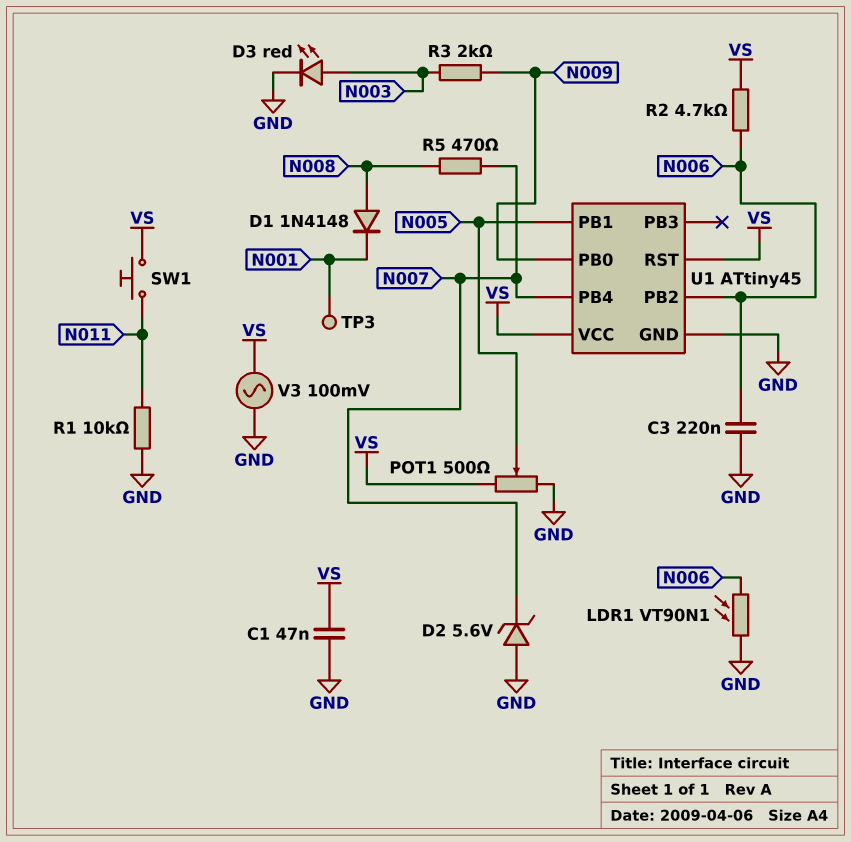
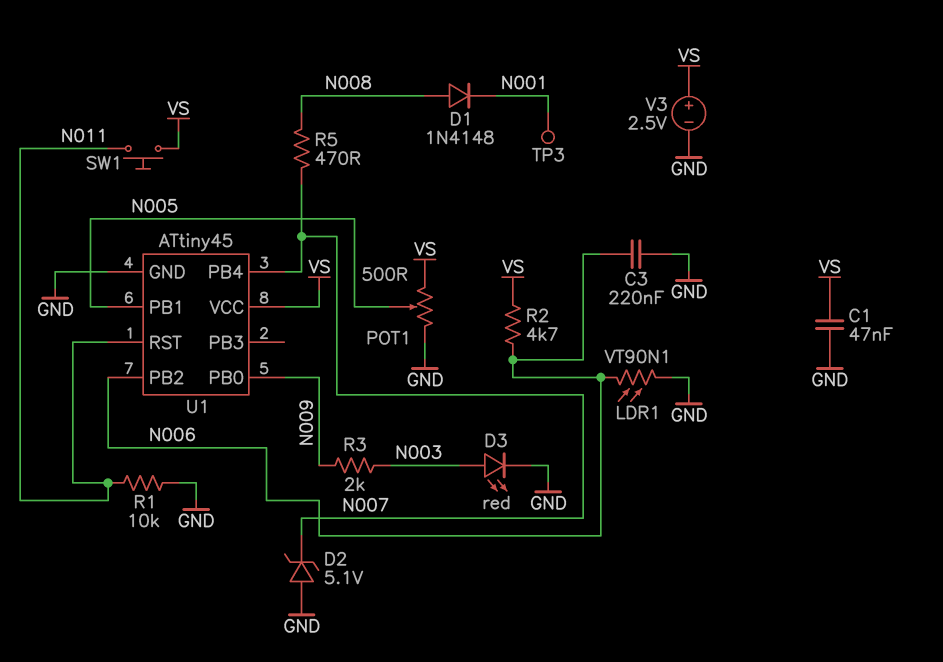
D2: zener 5.6V (A GND, K N007) -> zener 5.1V (A GND, K N007)
U1 pin RST: VS -> N011
V3: AC 100mV (GND, VS) -> 2.5V (plus VS, minus GND)

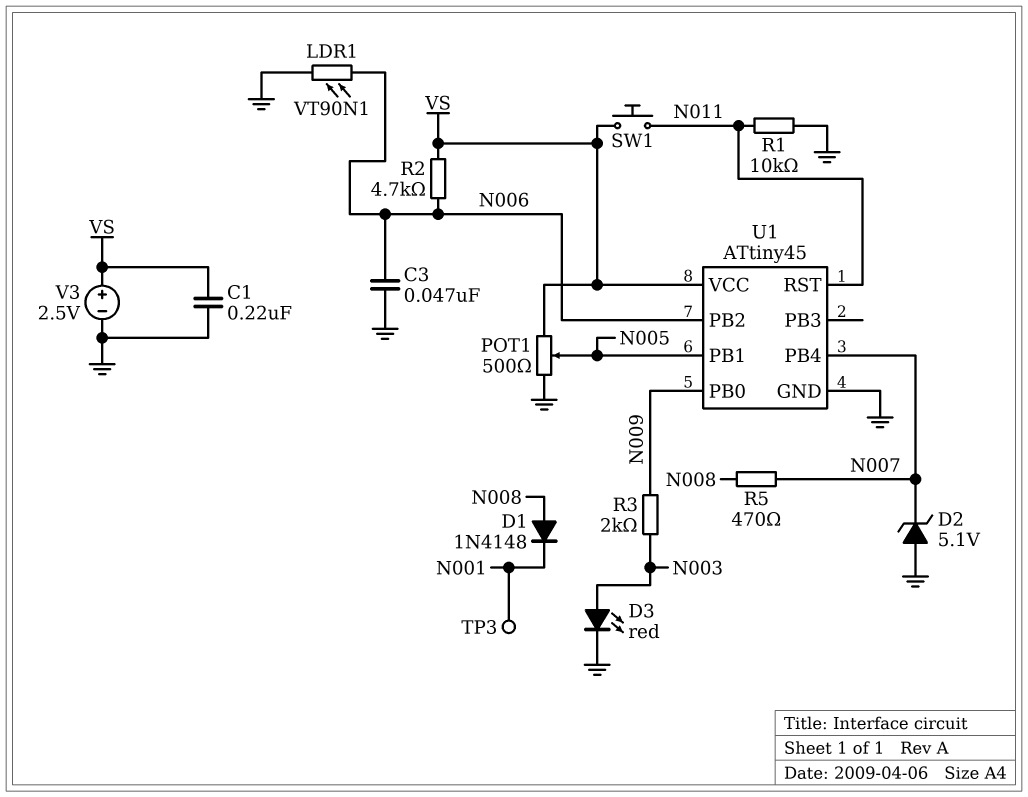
C1: 47nF (GND, VS) -> 220nF (GND, VS)
C3: 220nF (GND, N006) -> 47nF (GND, N006)

